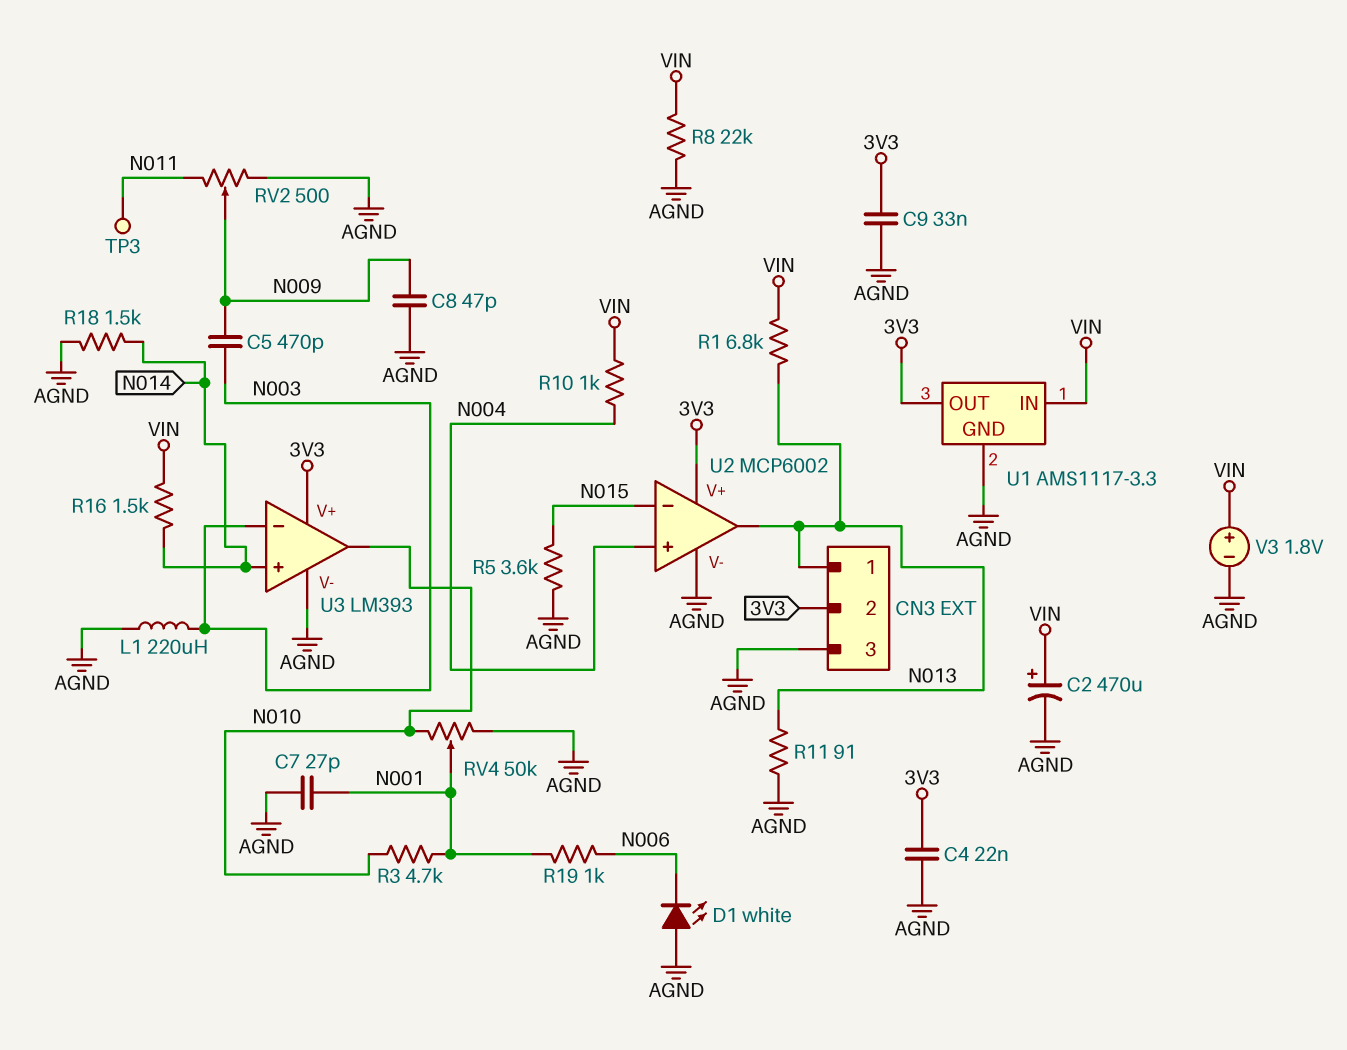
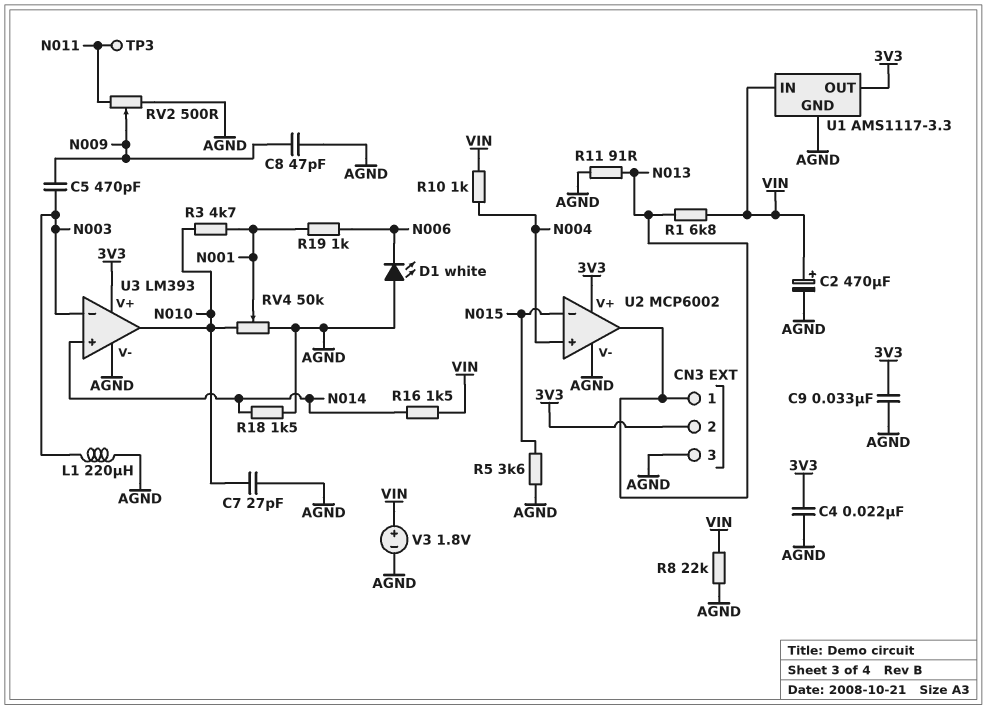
C7: 27pF (AGND, N001) -> 27pF (AGND, N010)

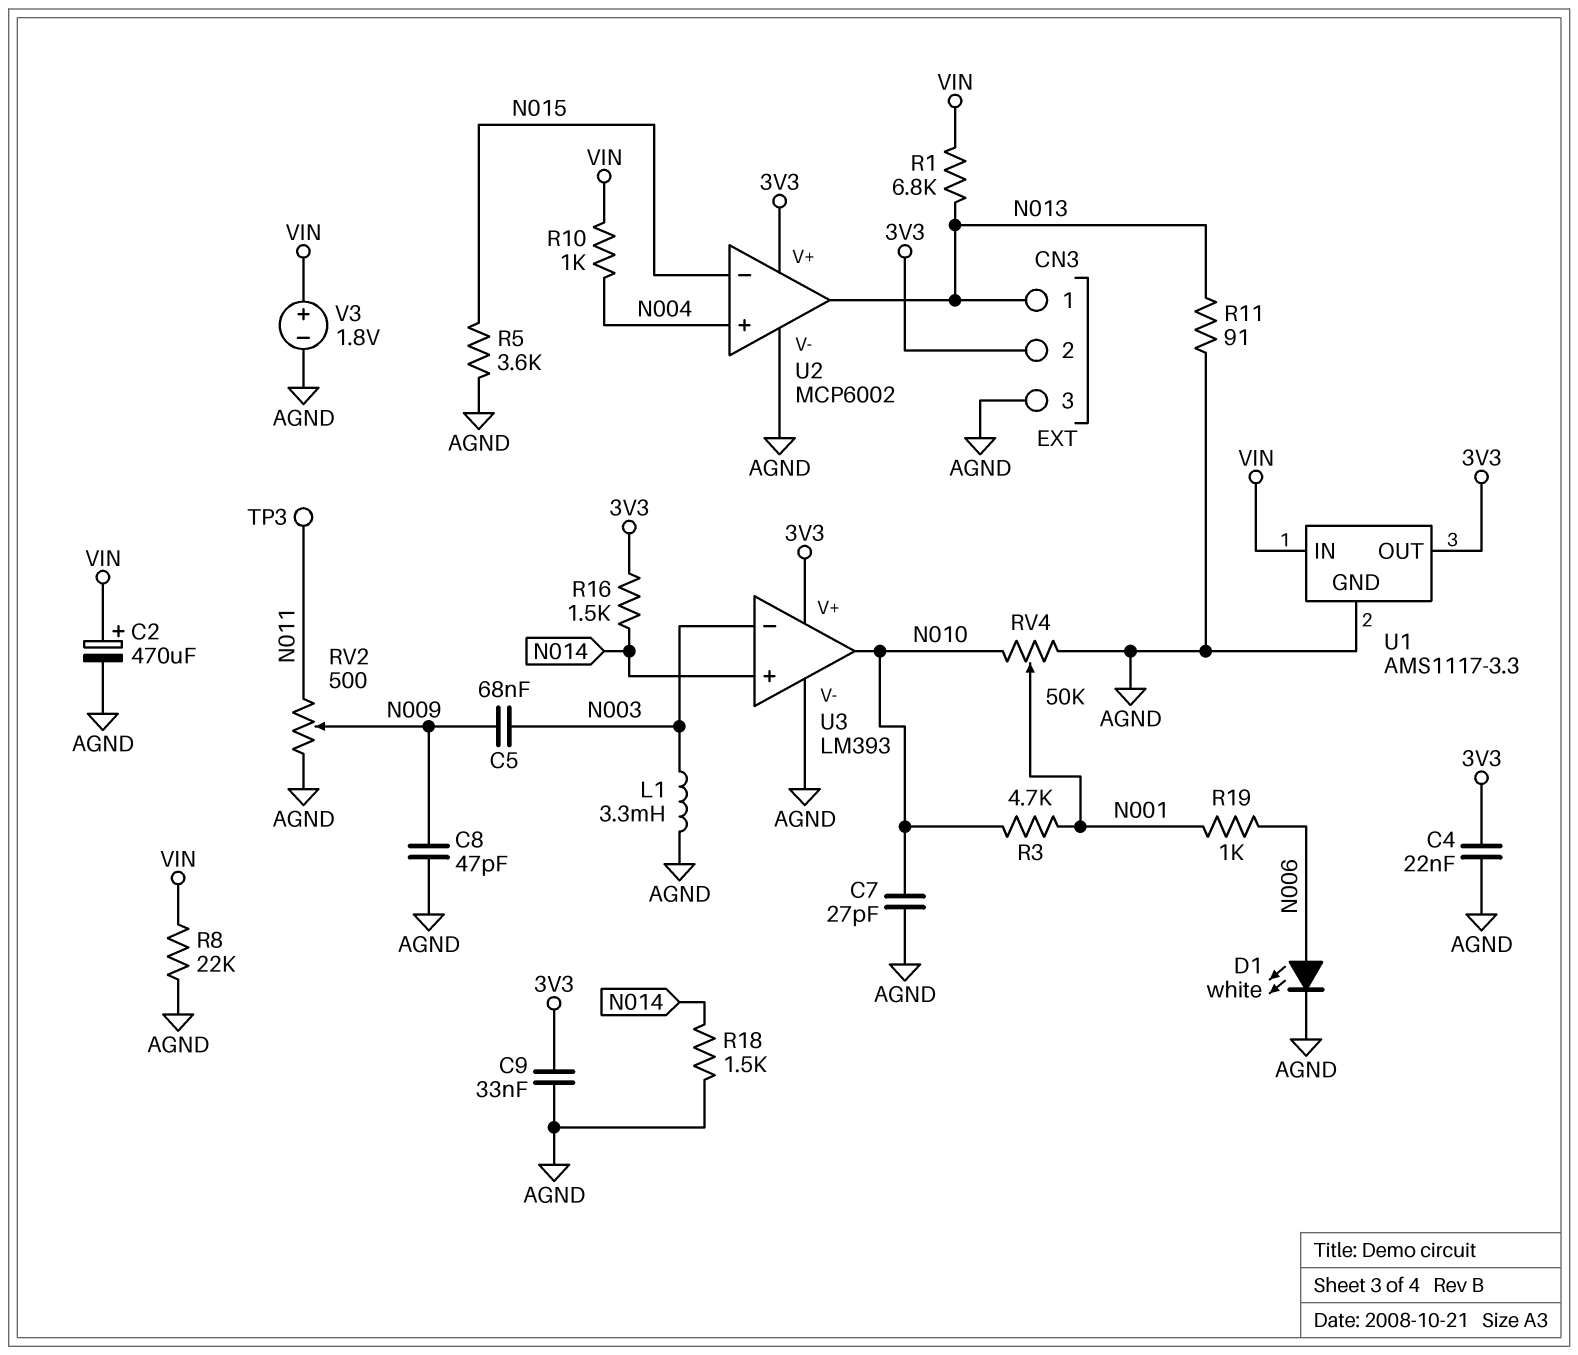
C5: 470pF (N003, N009) -> 68nF (N003, N009)
D1: LED white (A AGND, K N006) -> LED white (A N006, K AGND)
L1: 220uH (AGND, N003) -> 3.3mH (AGND, N003)
R16: 1.5k (N014, VIN) -> 1.5k (3V3, N014)

